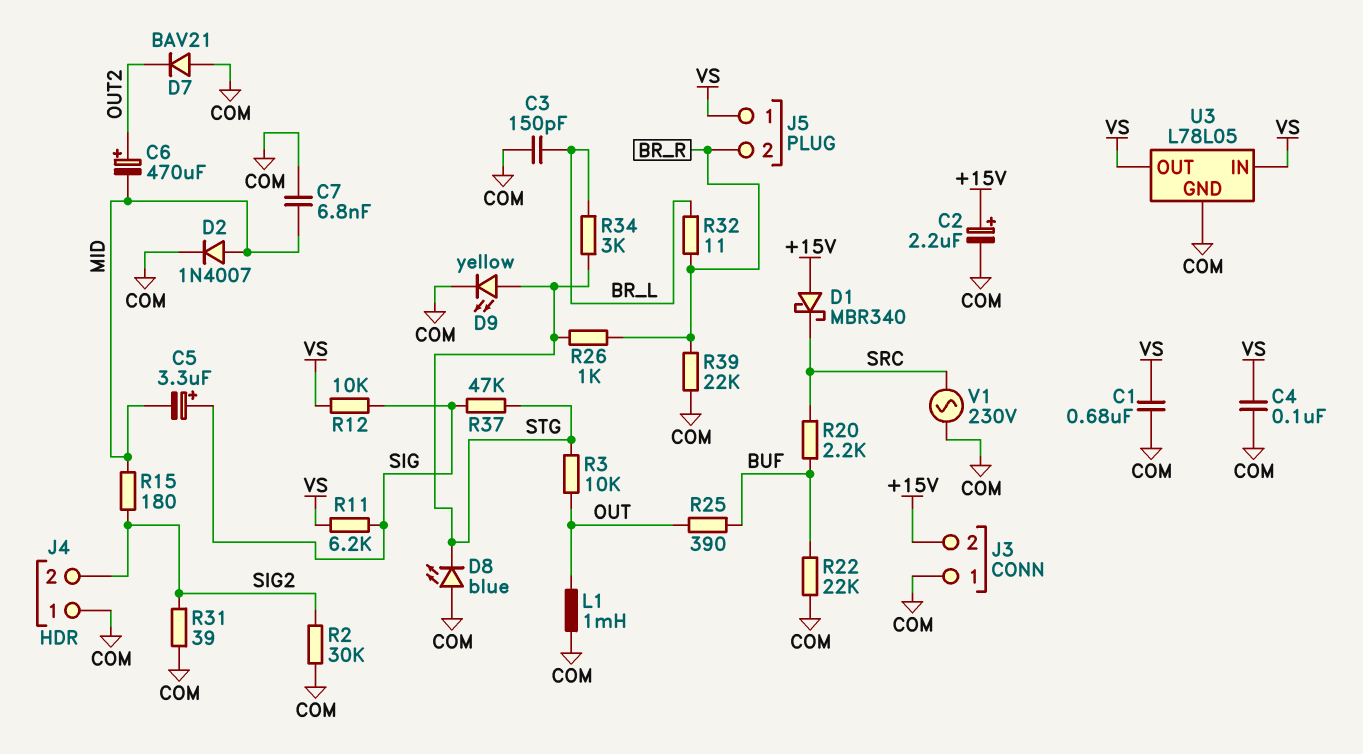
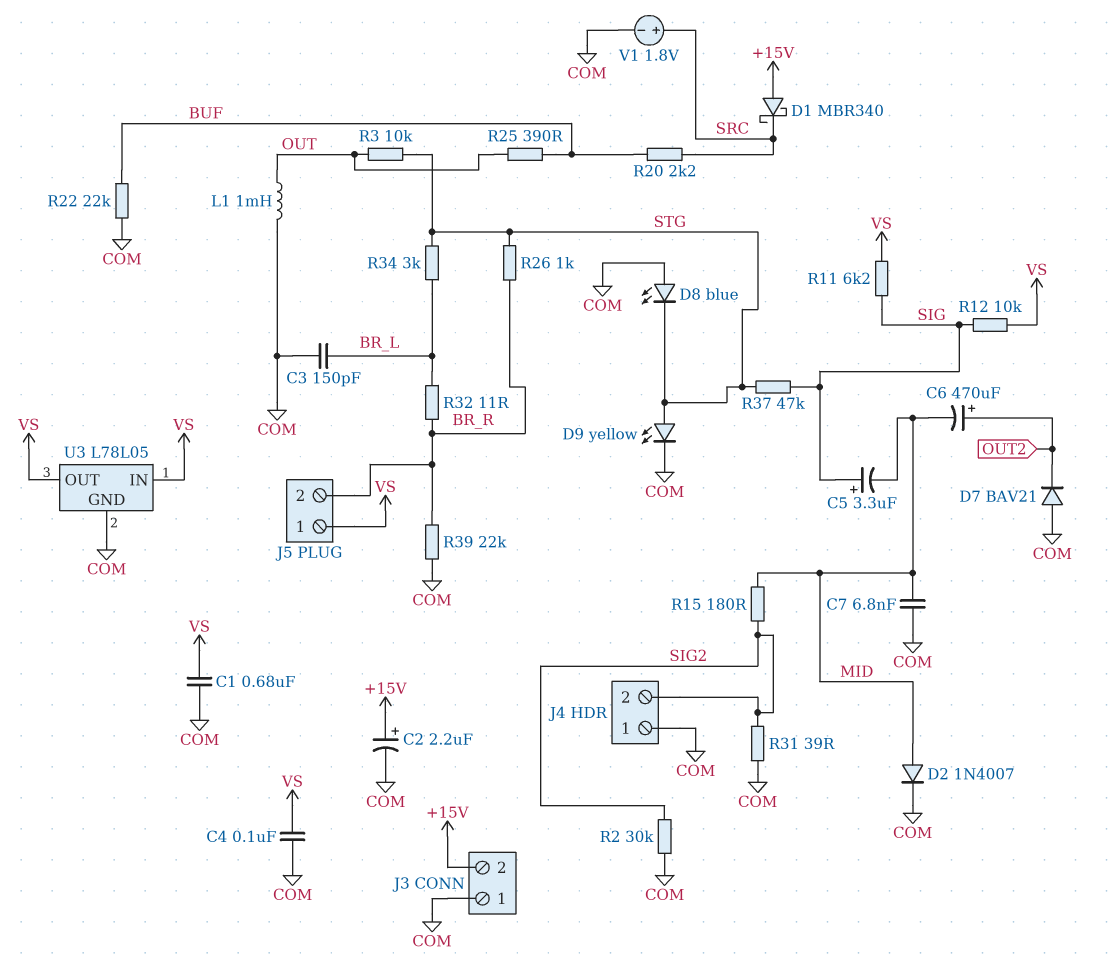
V1: AC 230V (COM, SRC) -> 1.8V (plus SRC, minus COM)

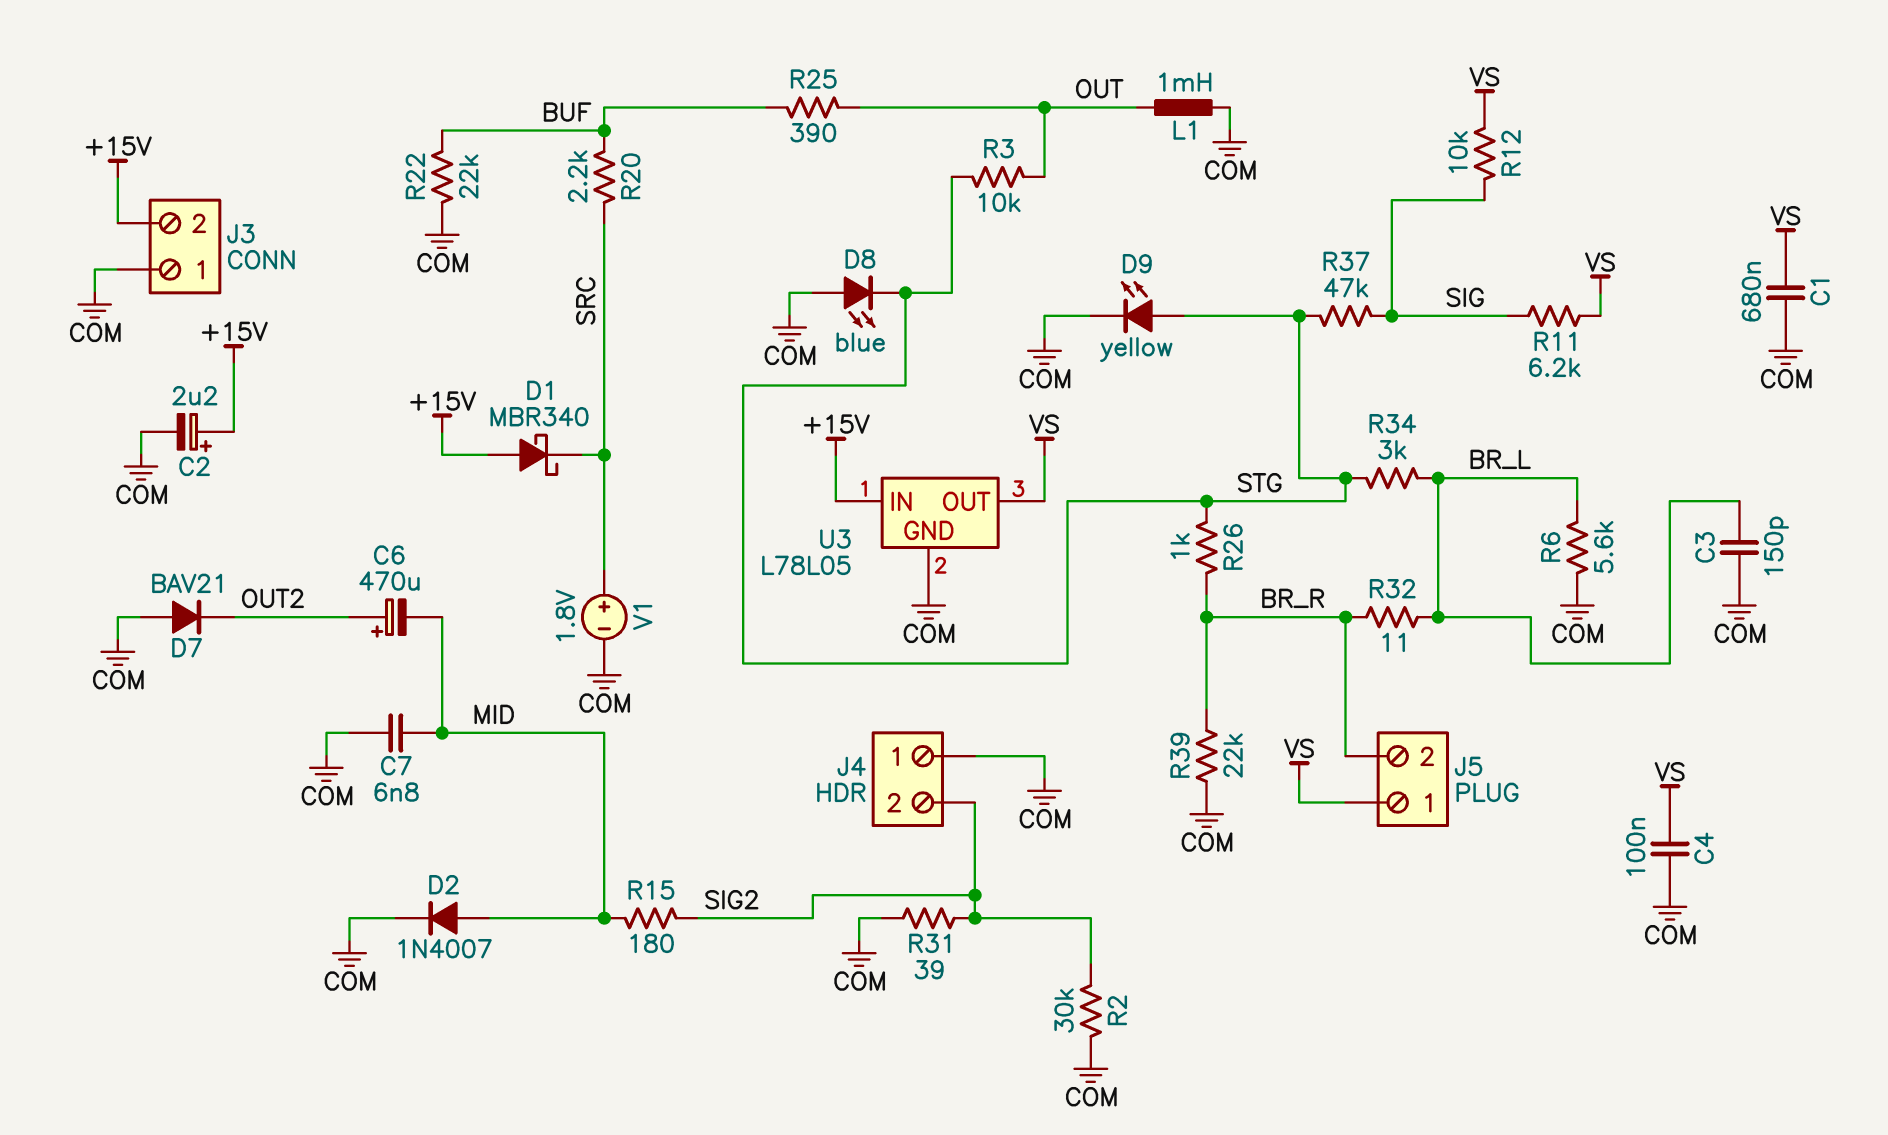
C5: 3.3uF (plus SIG, minus MID) -> none
R6: none -> 5.6k (BR_L, COM)
U3 pin IN: VS -> +15V

